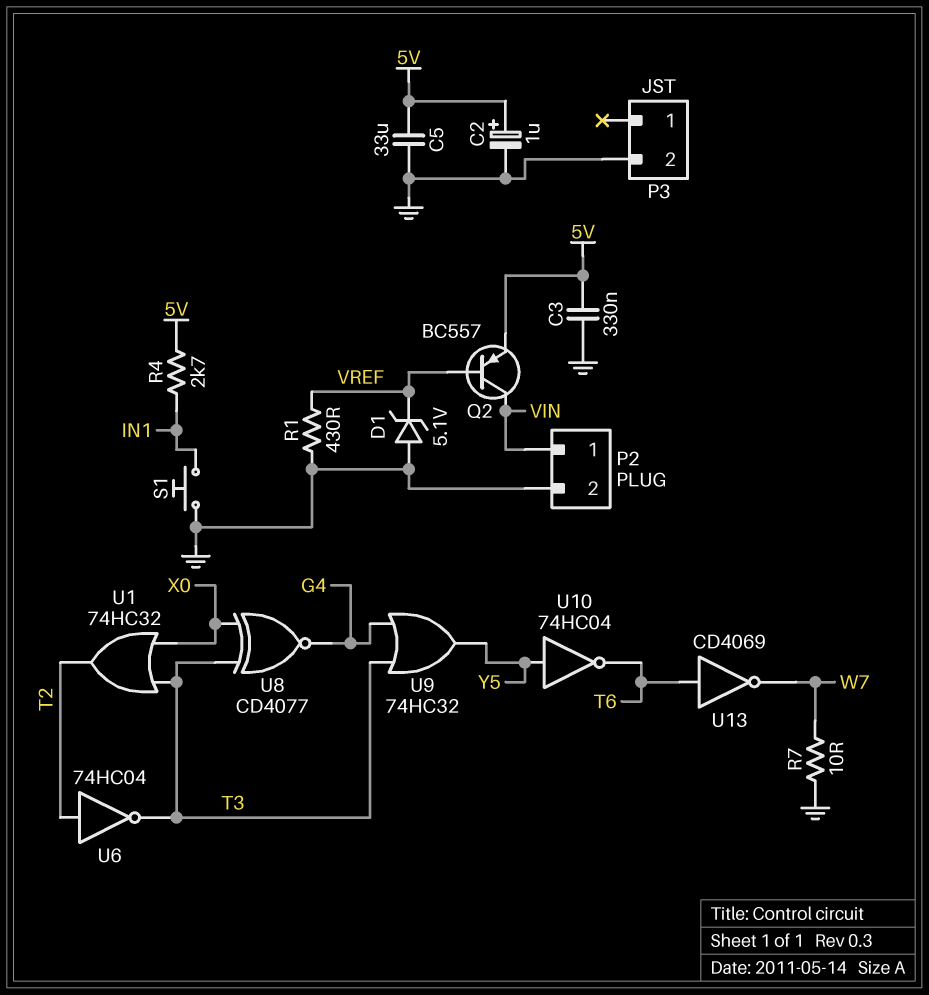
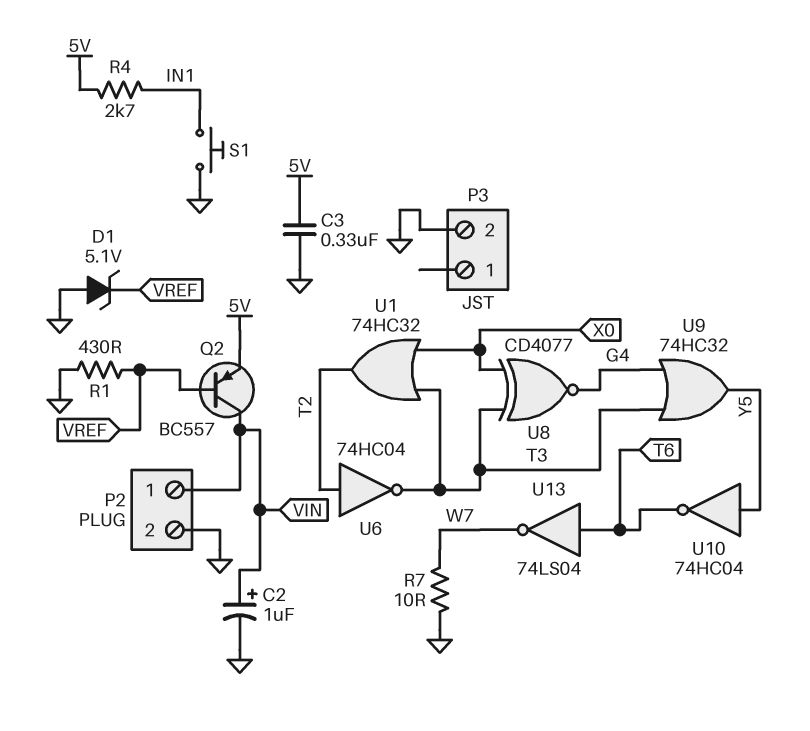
C2: 1uF (plus 5V, minus GND) -> 1uF (plus VIN, minus GND)
C5: 33uF (5V, GND) -> none
U13: NOT CD4069 (in T6, out W7) -> NOT 74LS04 (in T6, out W7)

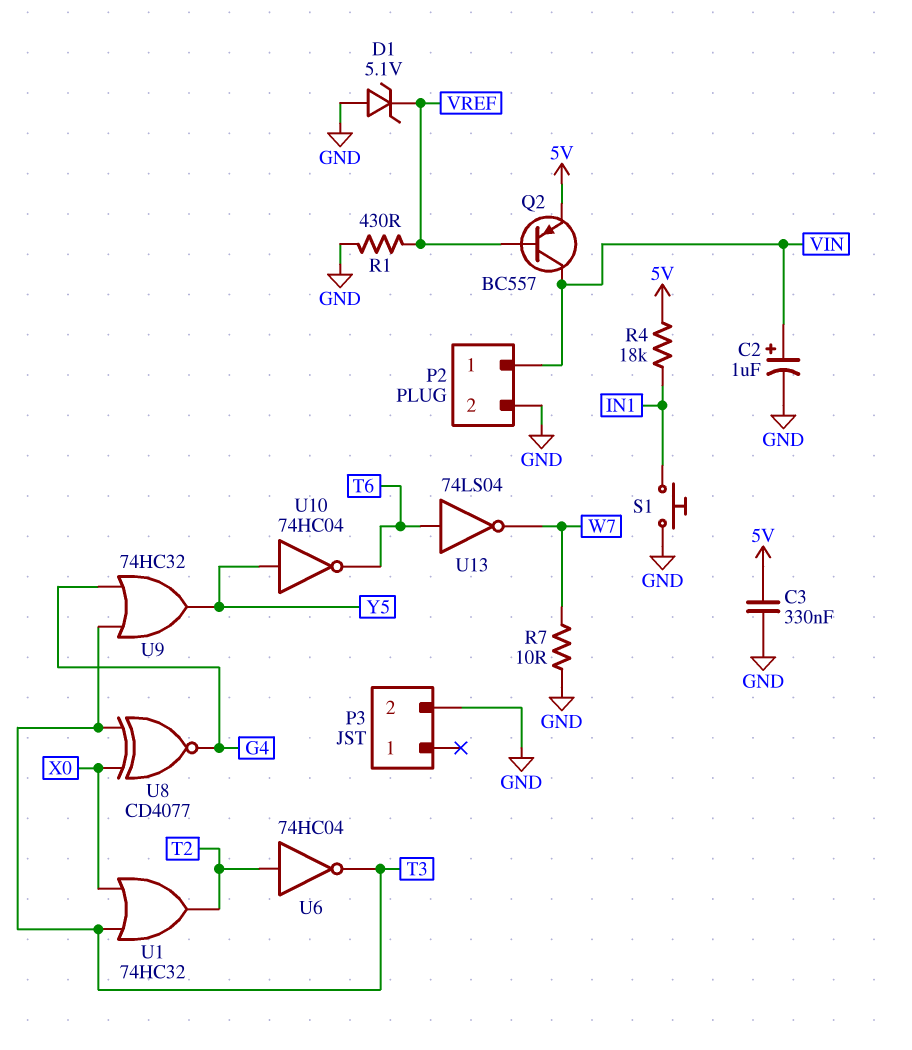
R4: 2.7k (5V, IN1) -> 18k (5V, IN1)

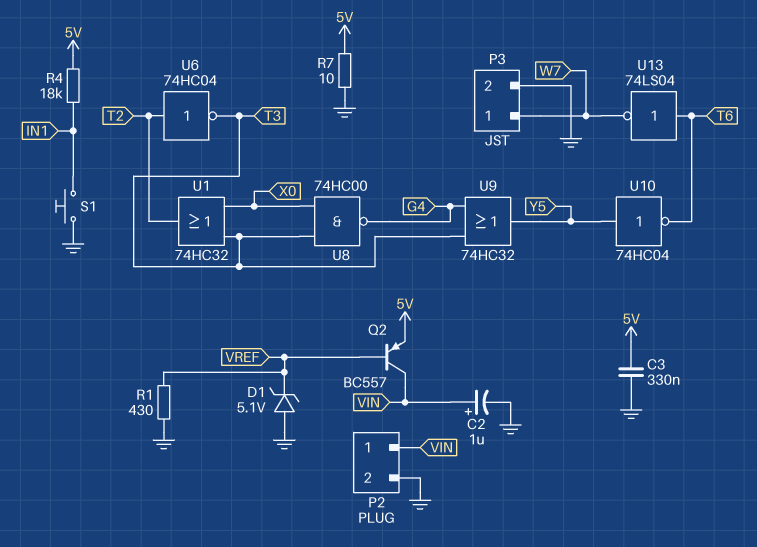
P3 pin 1: none -> W7
R7: 10 (GND, W7) -> 10 (5V, GND)
U8: XNOR CD4077 (in T3, in X0, out G4) -> NAND 74HC00 (in T3, in X0, out G4)

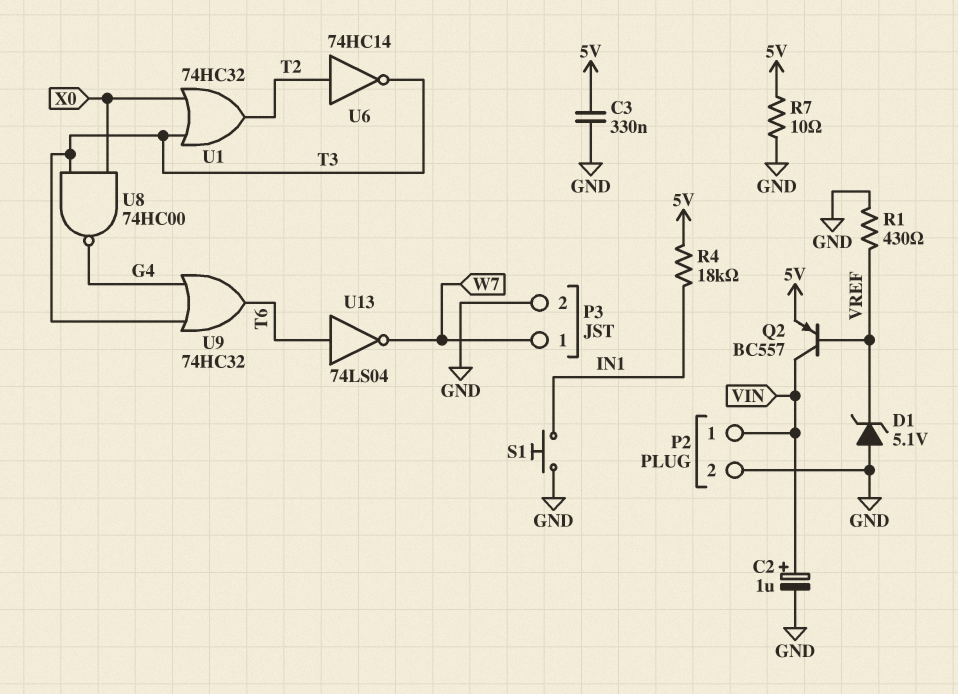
U6: NOT 74HC04 (in T2, out T3) -> NOT 74HC14 (in T2, out T3)
U9: OR 74HC32 (in G4, in T3, out Y5) -> OR 74HC32 (in G4, in T3, out T6)
U10: NOT 74HC04 (in Y5, out T6) -> none

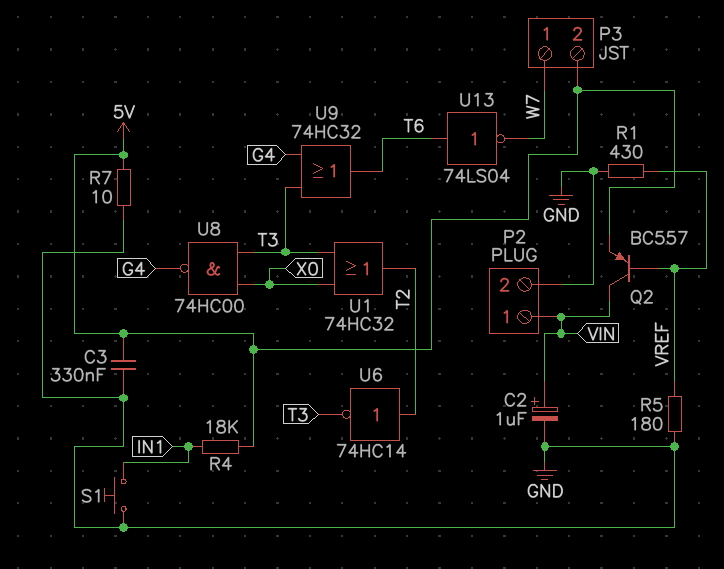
D1: zener 5.1V (A GND, K VREF) -> none
P3 pin 2: GND -> 5V
R5: none -> 180 (GND, VREF)

